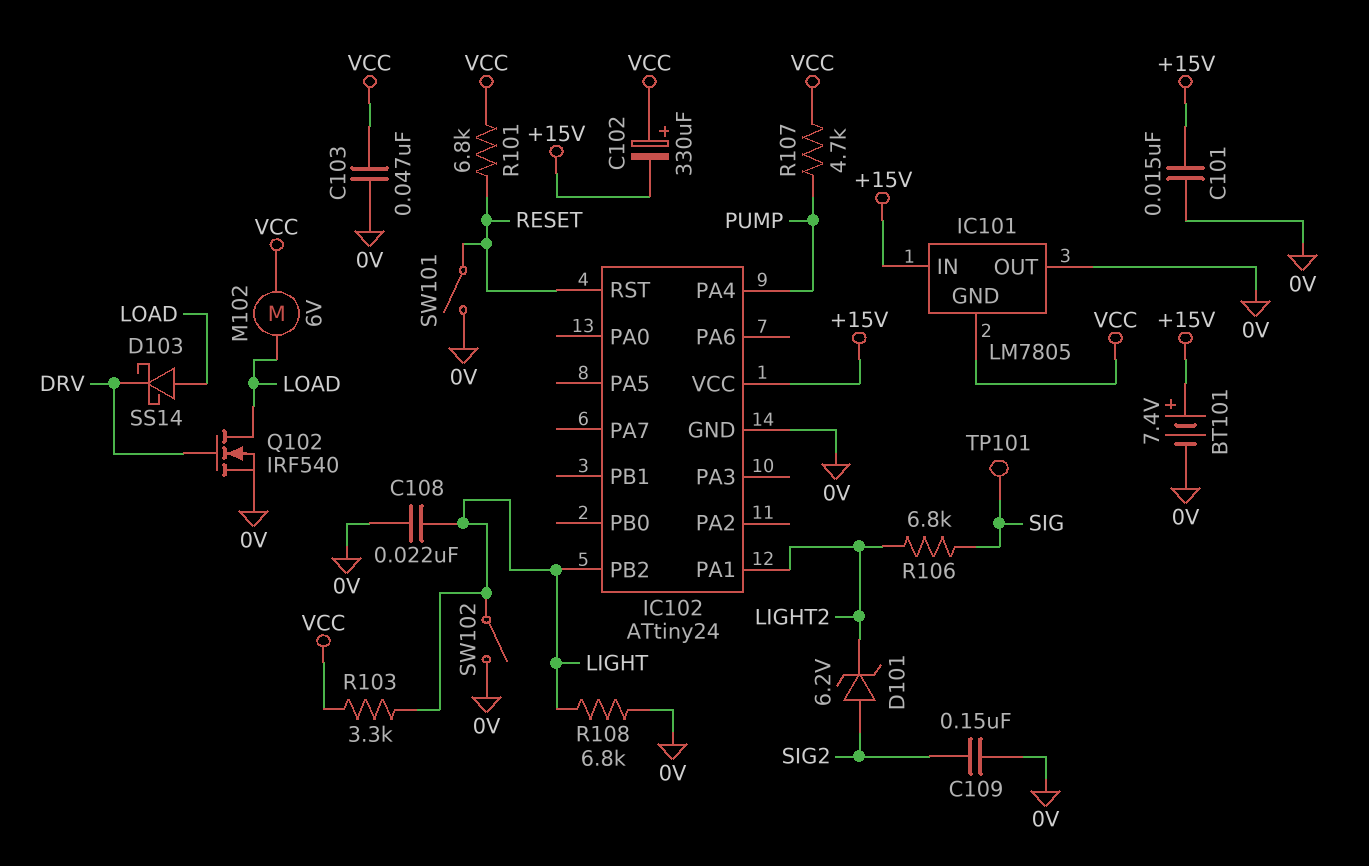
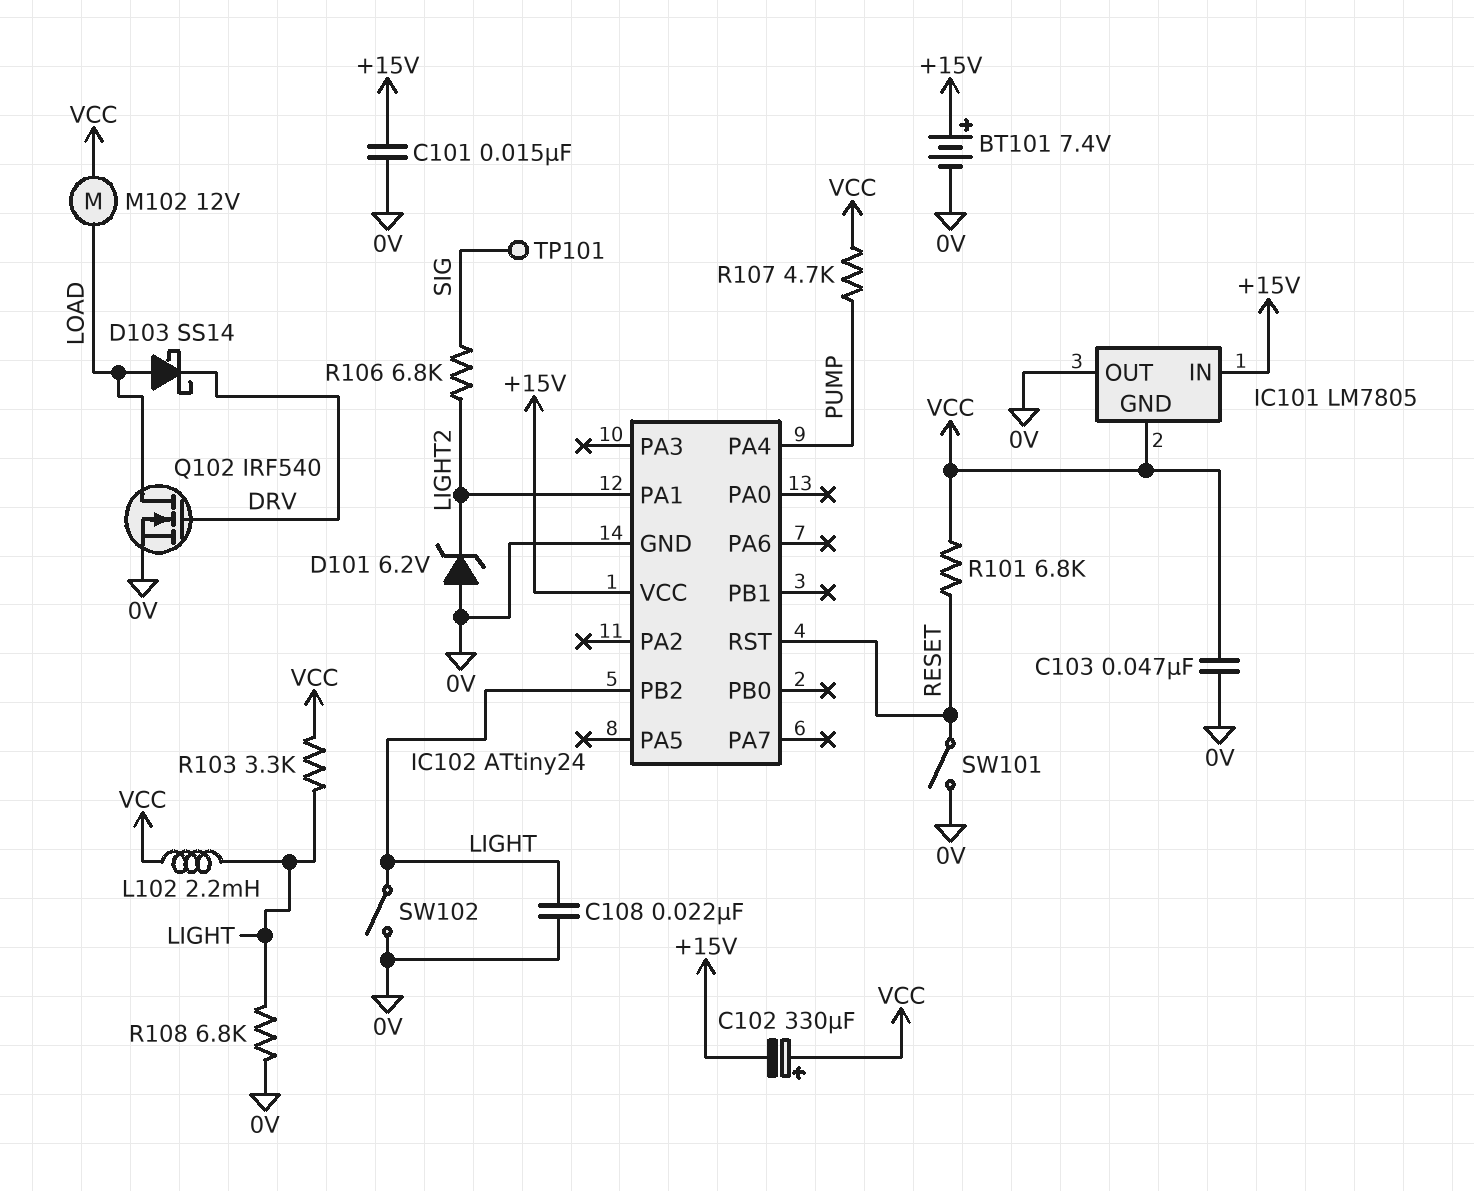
C109: 150nF (0V, SIG2) -> none
D101: zener 6.2V (A SIG2, K LIGHT2) -> zener 6.2V (A 0V, K LIGHT2)
L102: none -> 2.2mH (LIGHT, VCC)
M102: motor 6V (LOAD, VCC) -> motor 12V (LOAD, VCC)

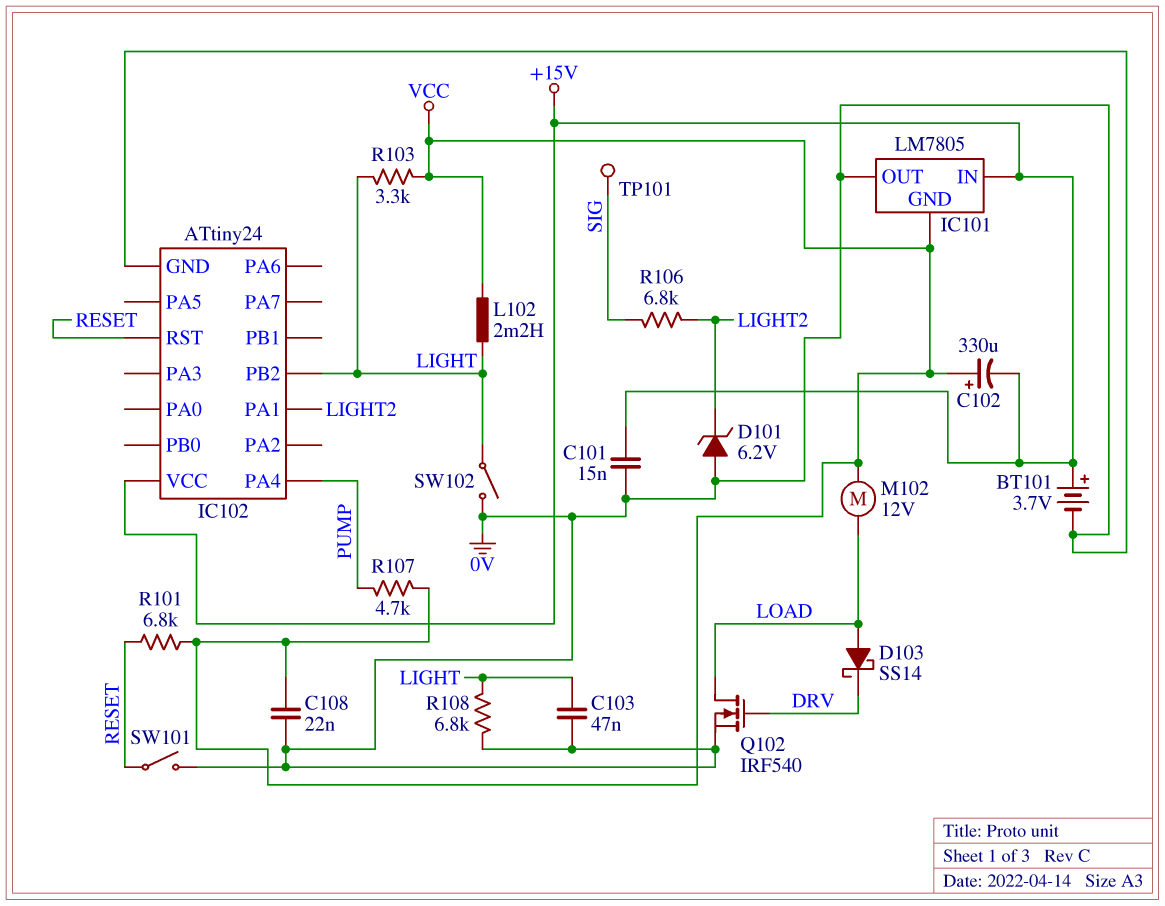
BT101: 7.4V (plus +15V, minus 0V) -> 3.7V (plus +15V, minus 0V)
C103: 47nF (0V, VCC) -> 47nF (0V, LIGHT)
C108: 22nF (0V, LIGHT) -> 22nF (0V, VCC)

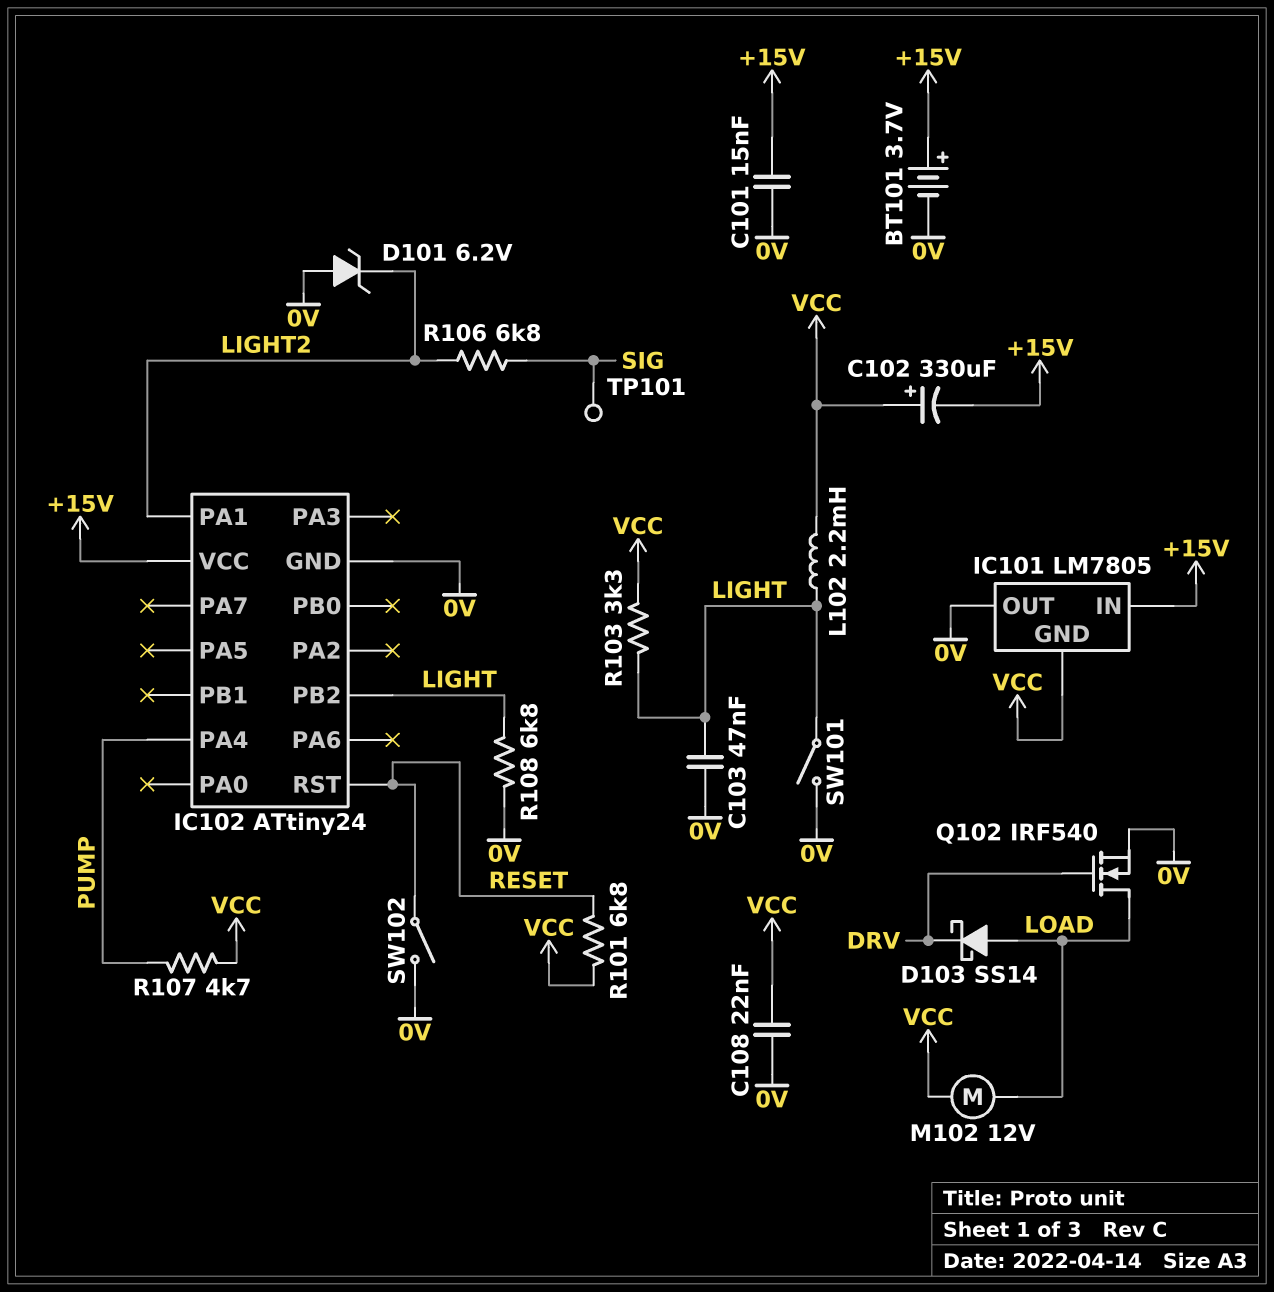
SW101: switch (0V, RESET) -> switch (0V, LIGHT)
SW102: switch (0V, LIGHT) -> switch (0V, RESET)

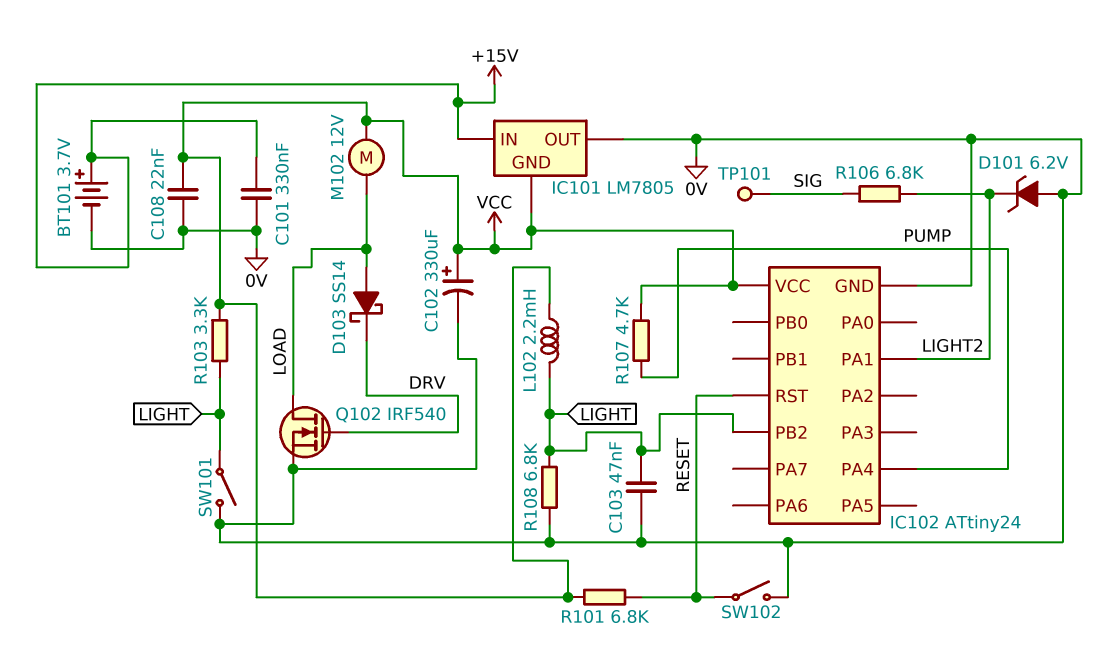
C101: 15nF (+15V, 0V) -> 330nF (+15V, 0V)
C102: 330uF (plus VCC, minus +15V) -> 330uF (plus VCC, minus 0V)
IC102 pin VCC: +15V -> VCC

